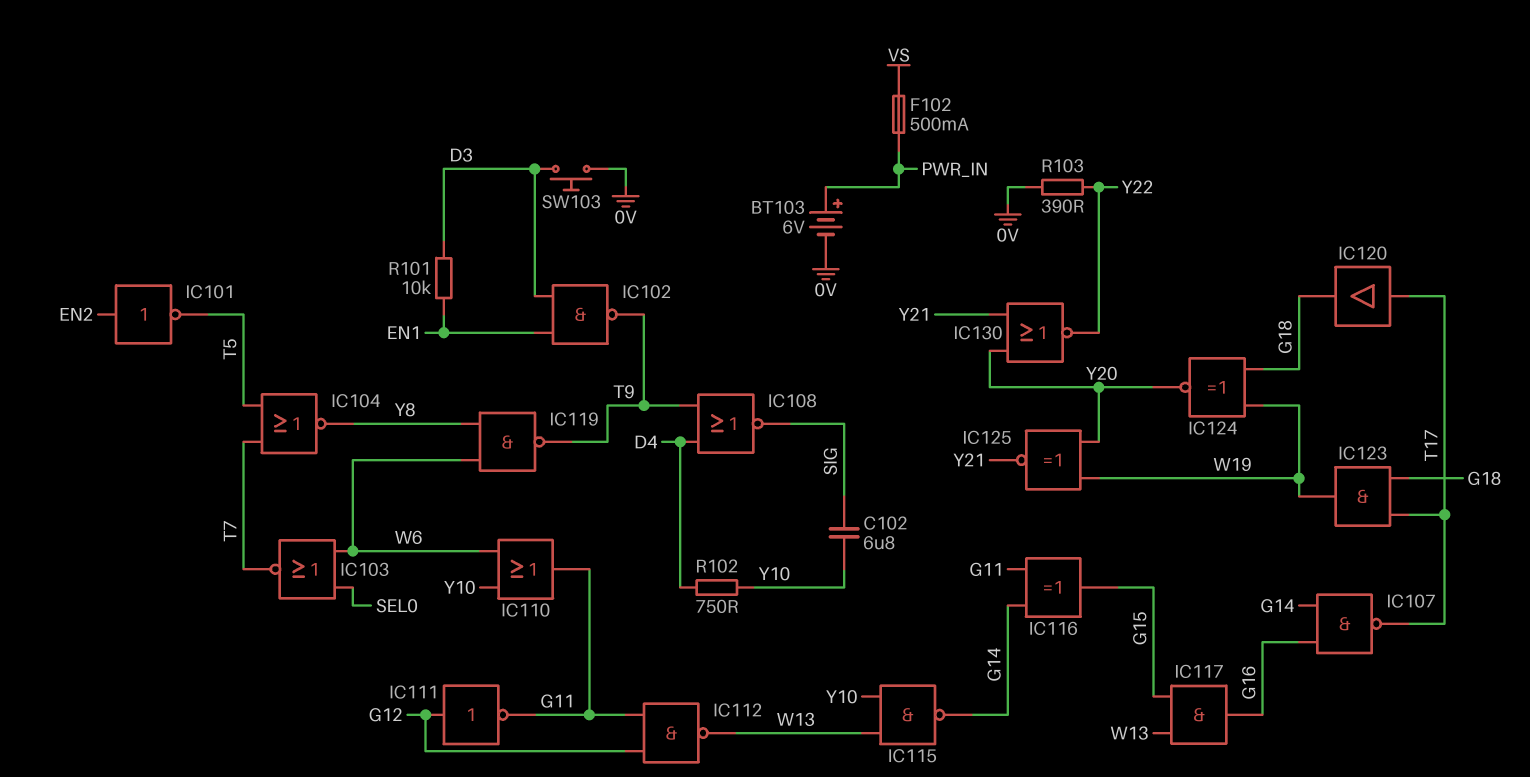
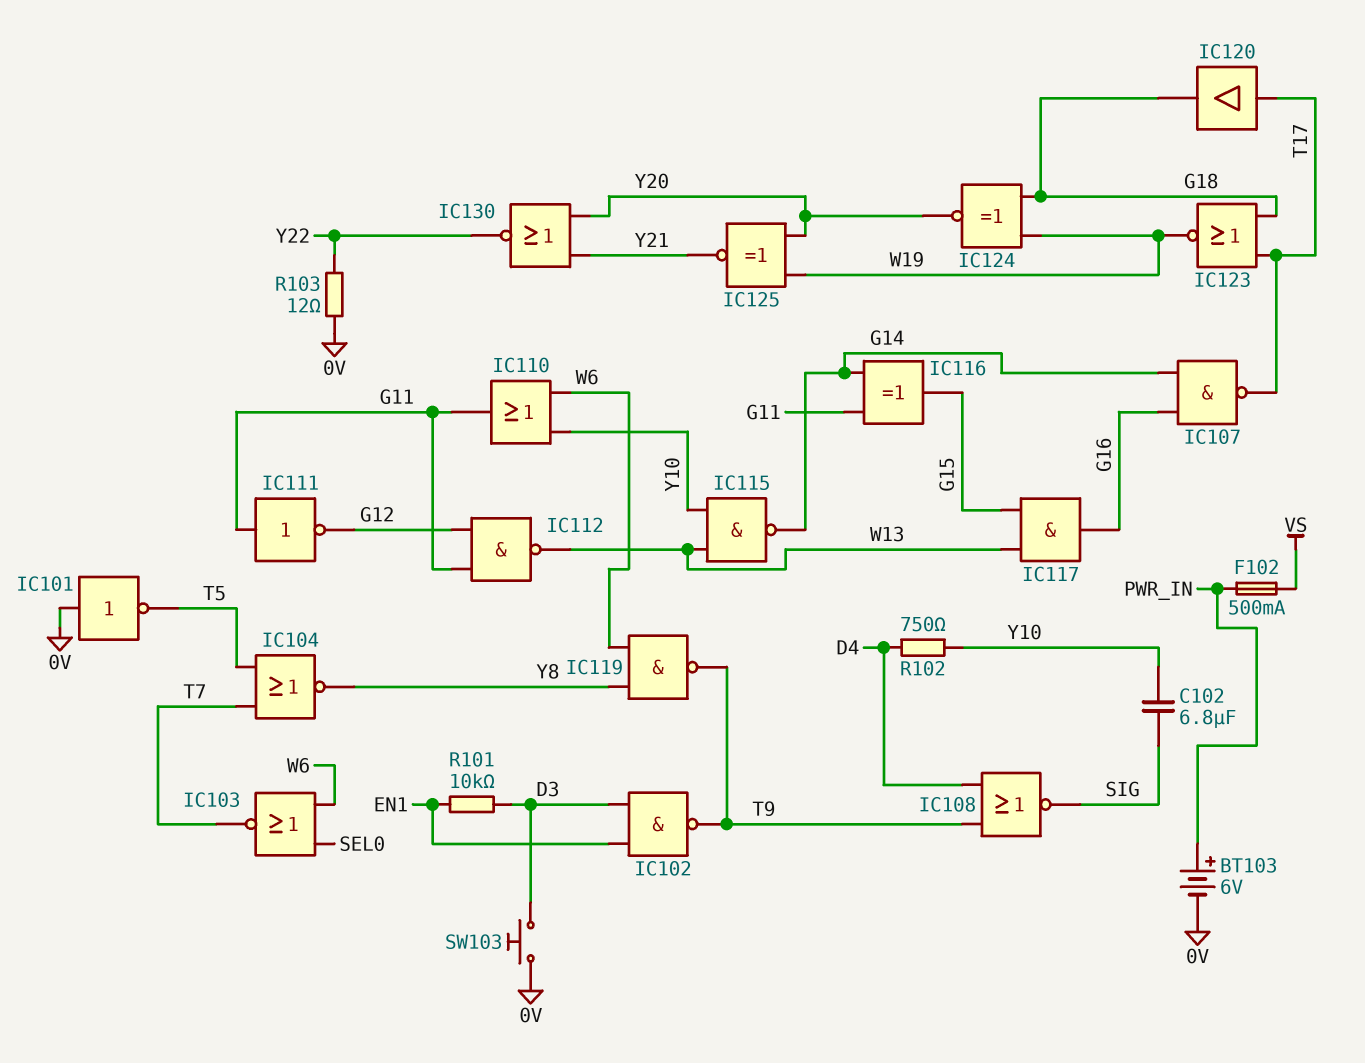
IC101: NOT (in EN2, out T5) -> NOT (in 0V, out T5)
IC111: NOT (in G12, out G11) -> NOT (in G11, out G12)
IC123: AND (in G18, in T17, out W19) -> NOR (in G18, in T17, out W19)
R103: 390 (0V, Y22) -> 12 (0V, Y22)

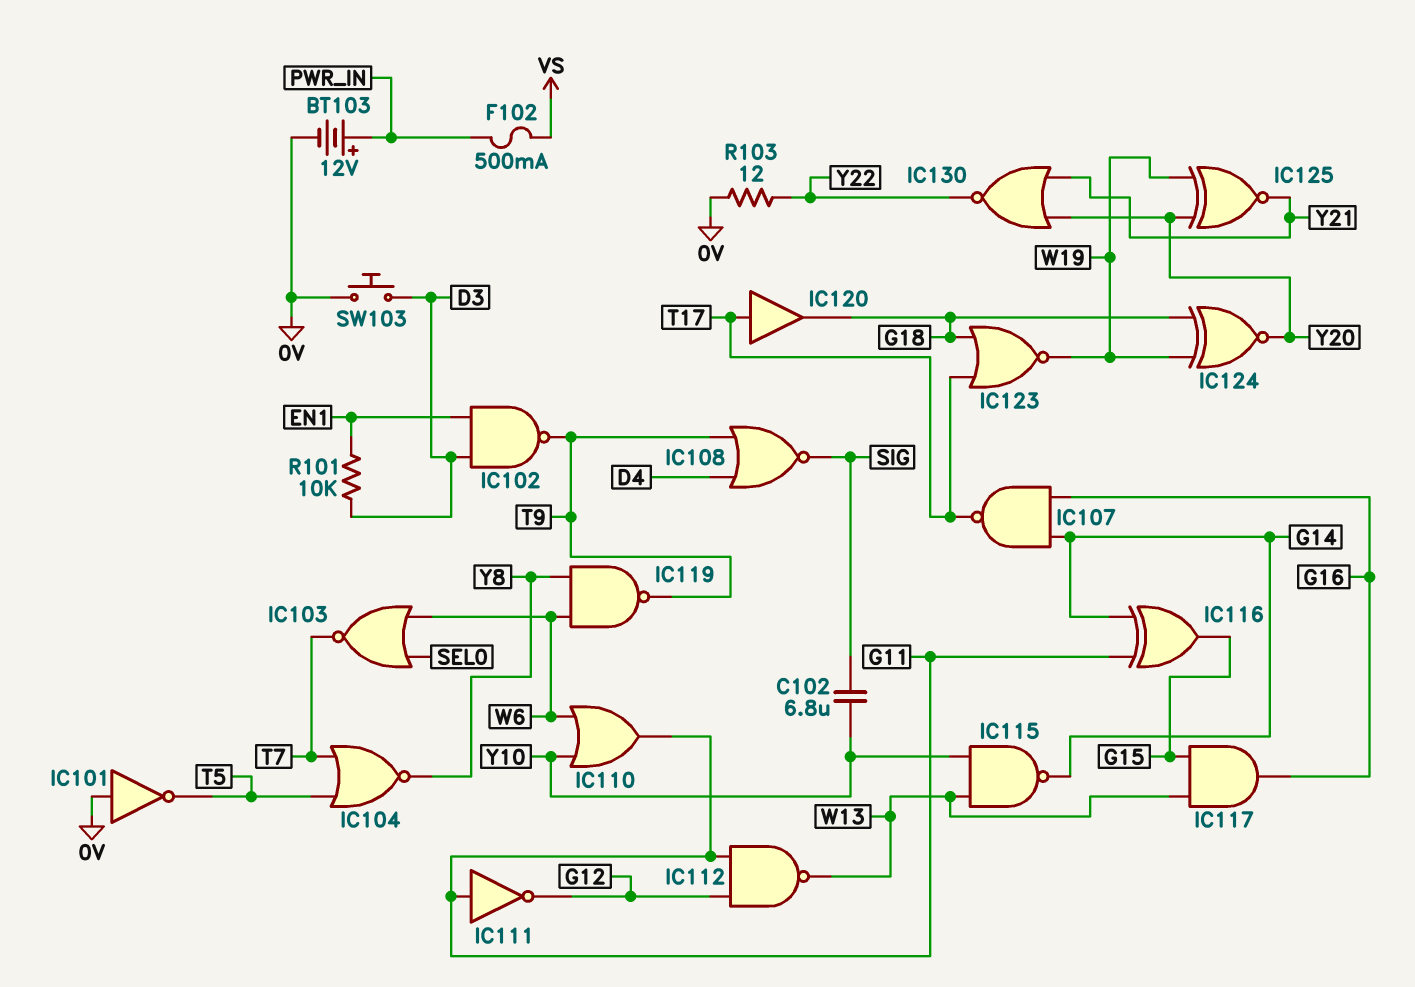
BT103: 6V (plus PWR_IN, minus 0V) -> 12V (plus PWR_IN, minus 0V)
R102: 750 (D4, Y10) -> none

